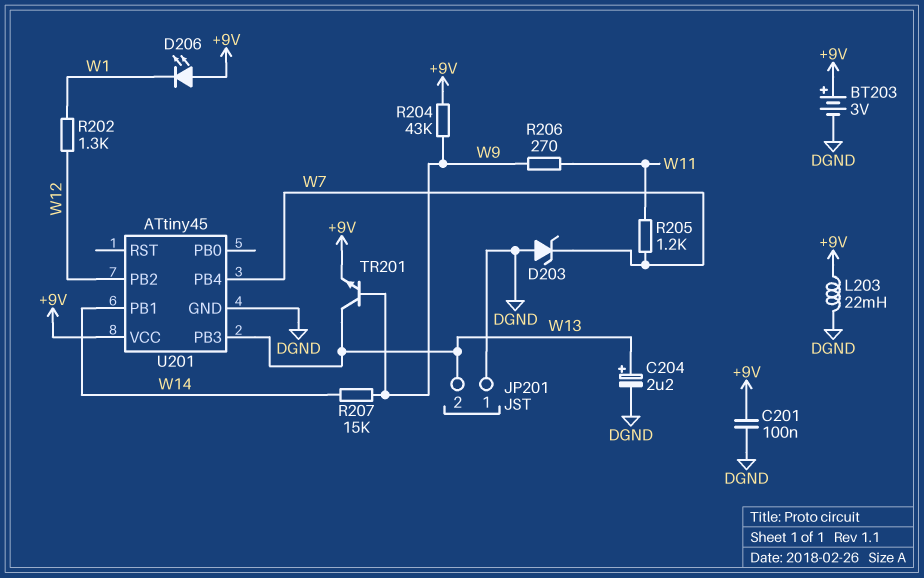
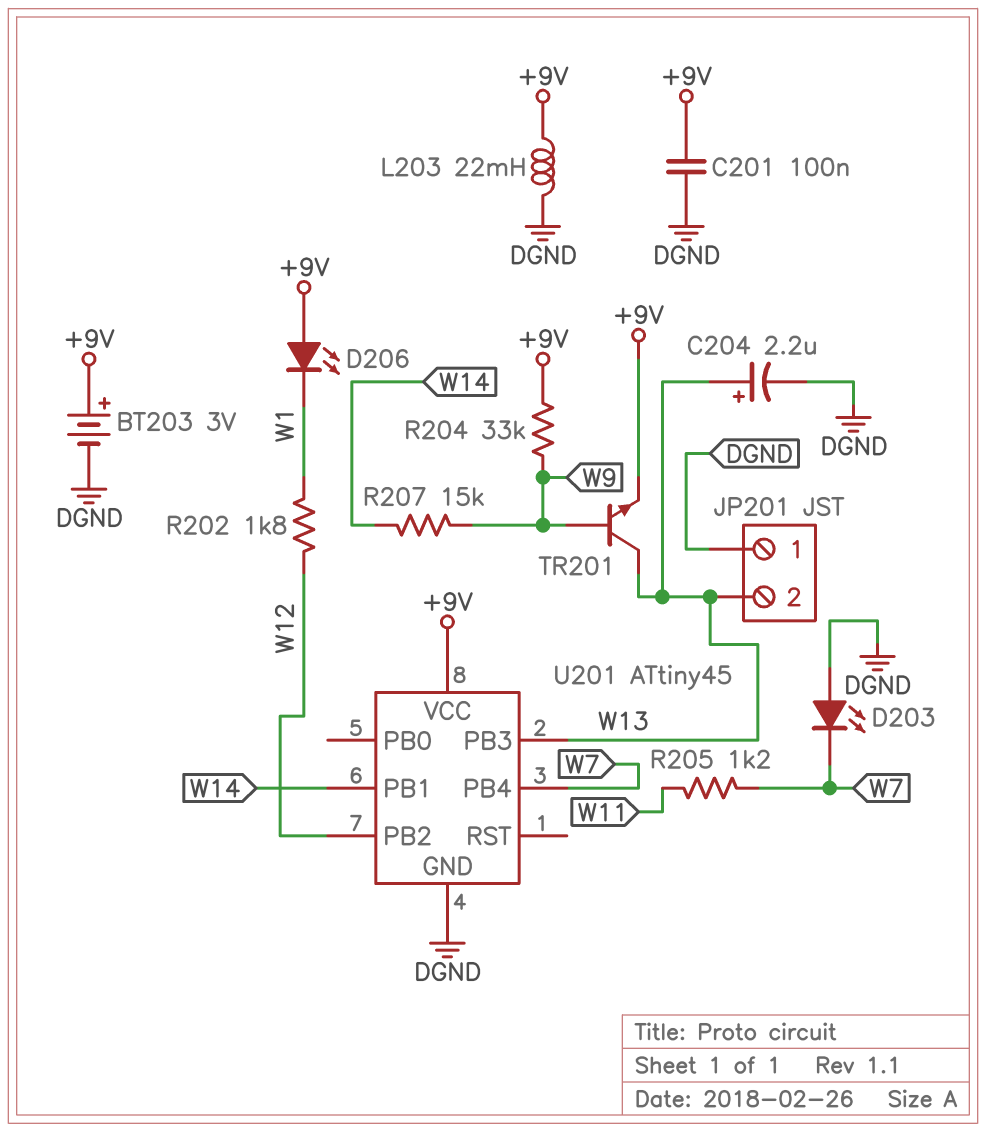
D203: zener (A DGND, K W7) -> LED (A DGND, K W7)
R202: 1.3k (W1, W12) -> 1.8k (W1, W12)
R204: 43k (+9V, W9) -> 33k (+9V, W9)
R206: 270 (W9, W11) -> none

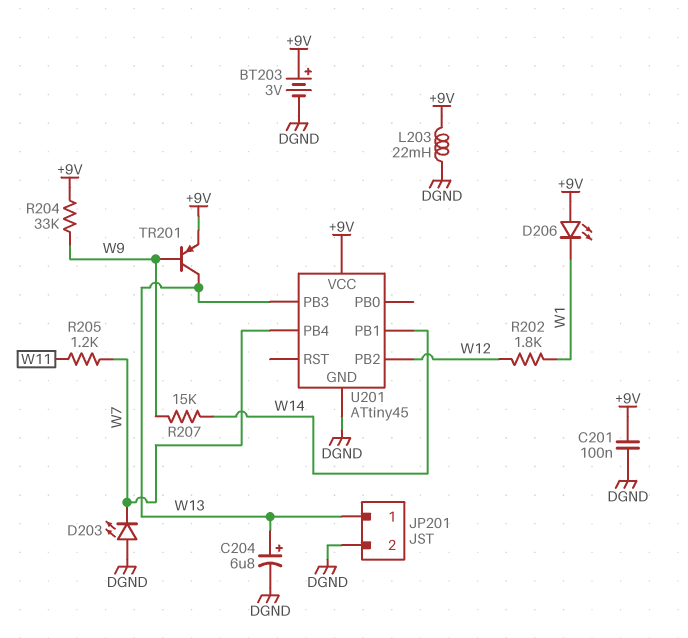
C204: 2.2uF (plus W13, minus DGND) -> 6.8uF (plus W13, minus DGND)
JP201 pin 1: DGND -> W13
JP201 pin 2: W13 -> DGND
TR201: NPN (B W9, C W13, E +9V) -> PNP (B W9, C W13, E +9V)

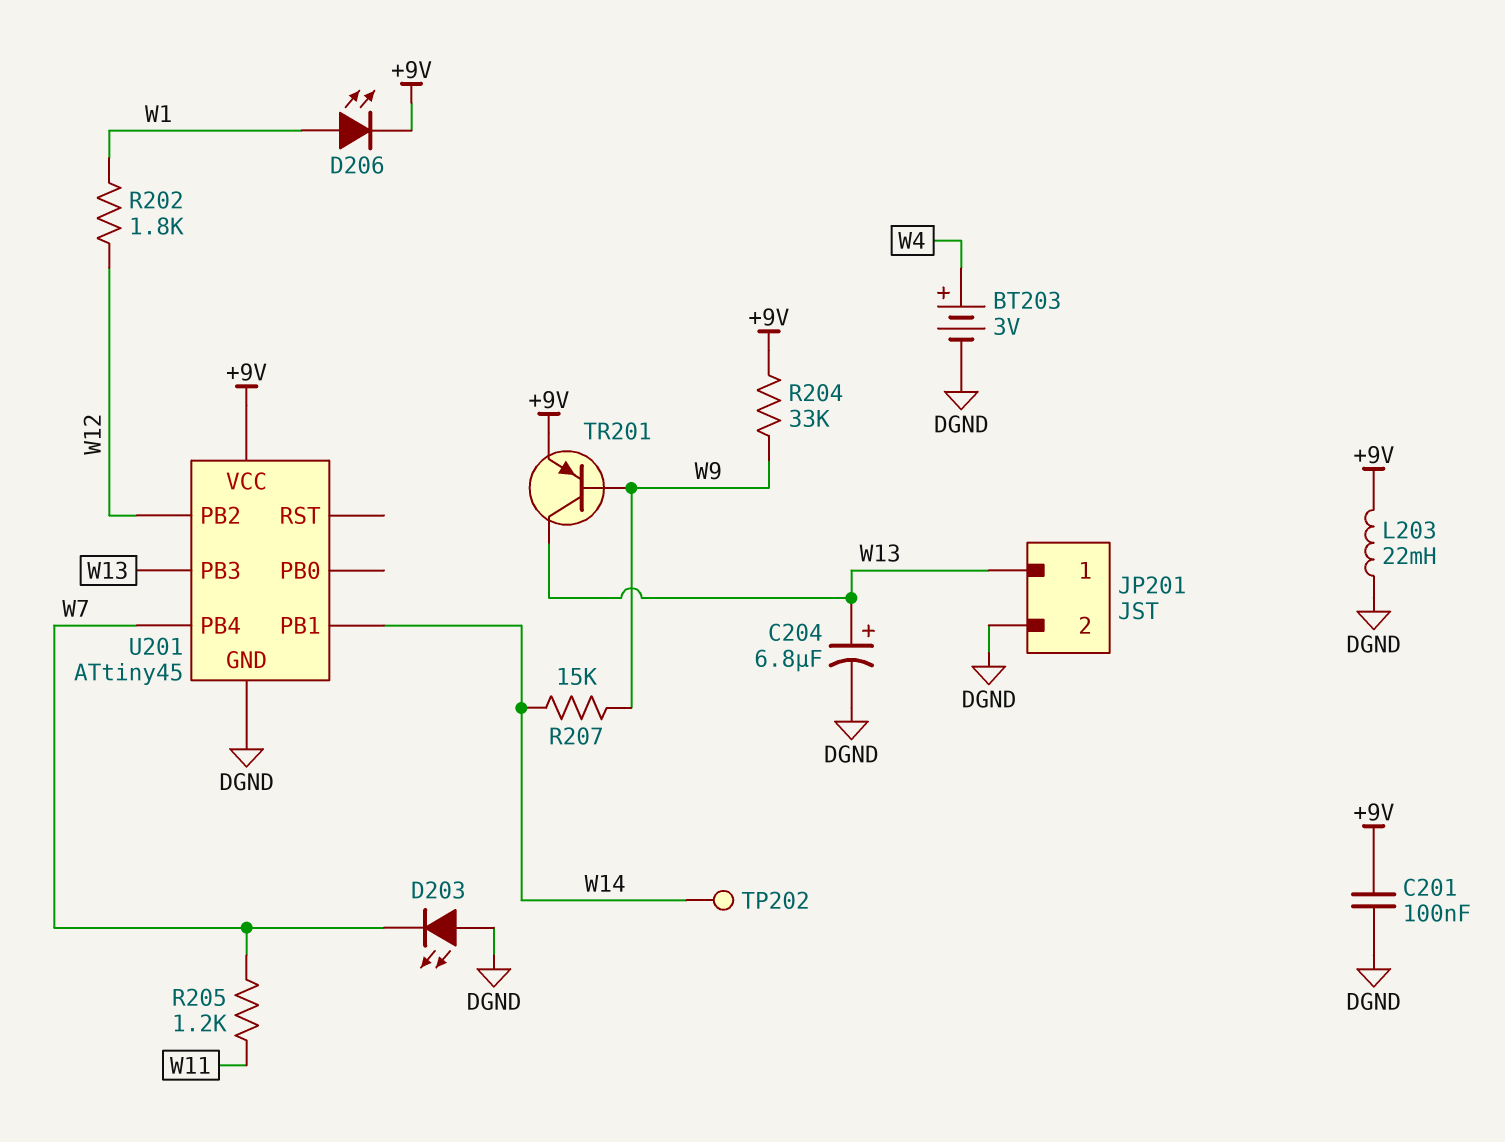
BT203: 3V (plus +9V, minus DGND) -> 3V (plus W4, minus DGND)
D206: LED (A +9V, K W1) -> LED (A W1, K +9V)
TP202: none -> test point (W14)

